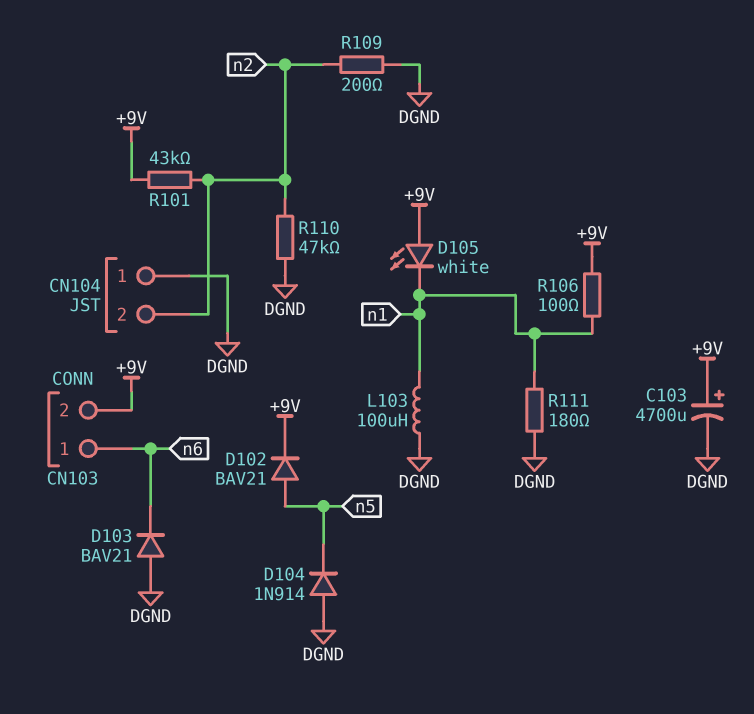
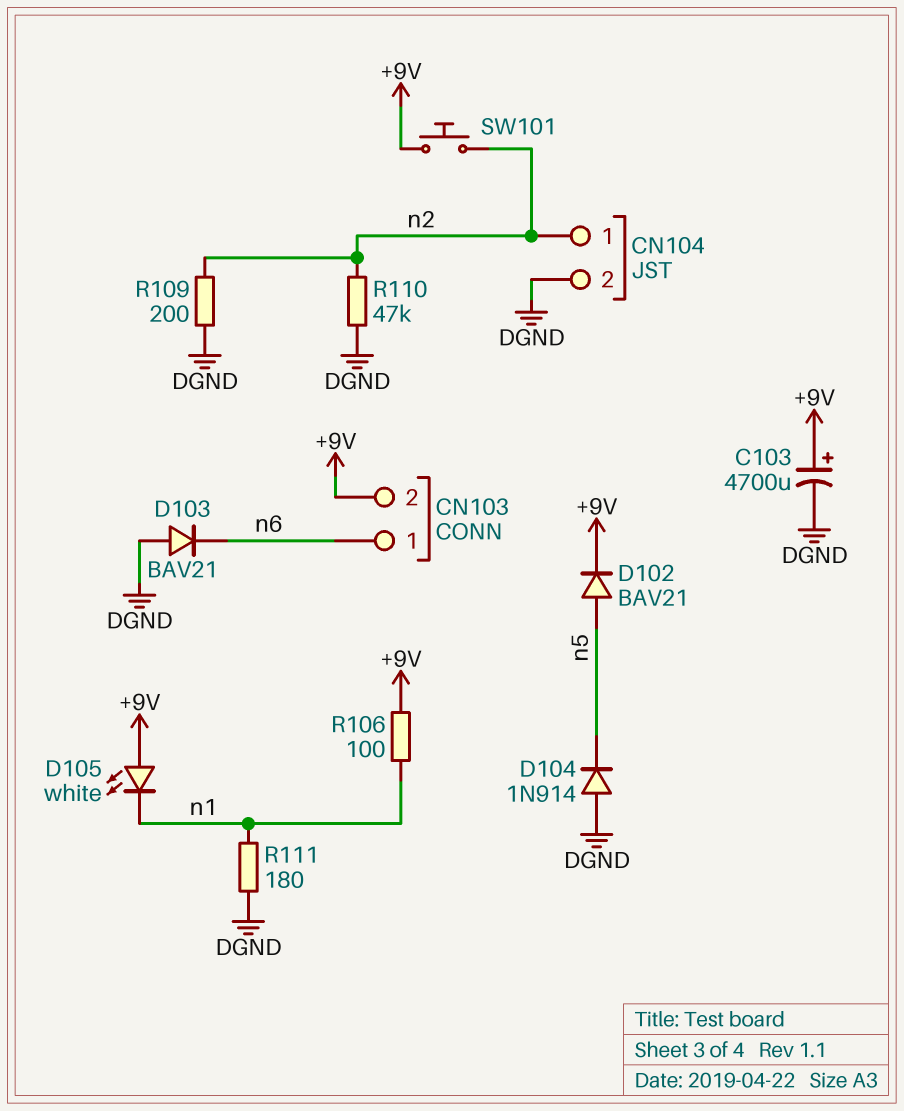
CN104 pin 1: DGND -> n2
CN104 pin 2: n2 -> DGND
L103: 100uH (DGND, n1) -> none
R101: 43k (+9V, n2) -> none
SW101: none -> button (+9V, n2)

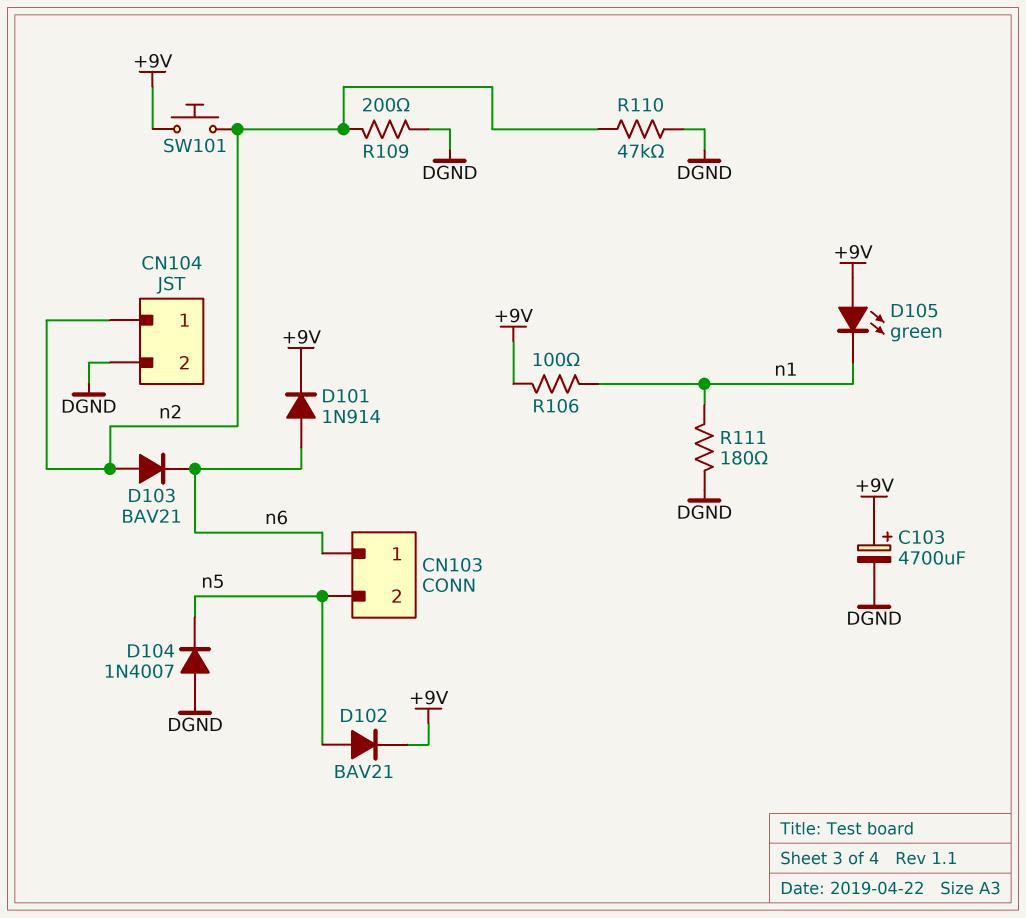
CN103 pin 2: +9V -> n5
D101: none -> diode 1N914 (A n6, K +9V)
D103: diode BAV21 (A DGND, K n6) -> diode BAV21 (A n2, K n6)
D104: diode 1N914 (A DGND, K n5) -> diode 1N4007 (A DGND, K n5)
D105: LED white (A +9V, K n1) -> LED green (A +9V, K n1)

